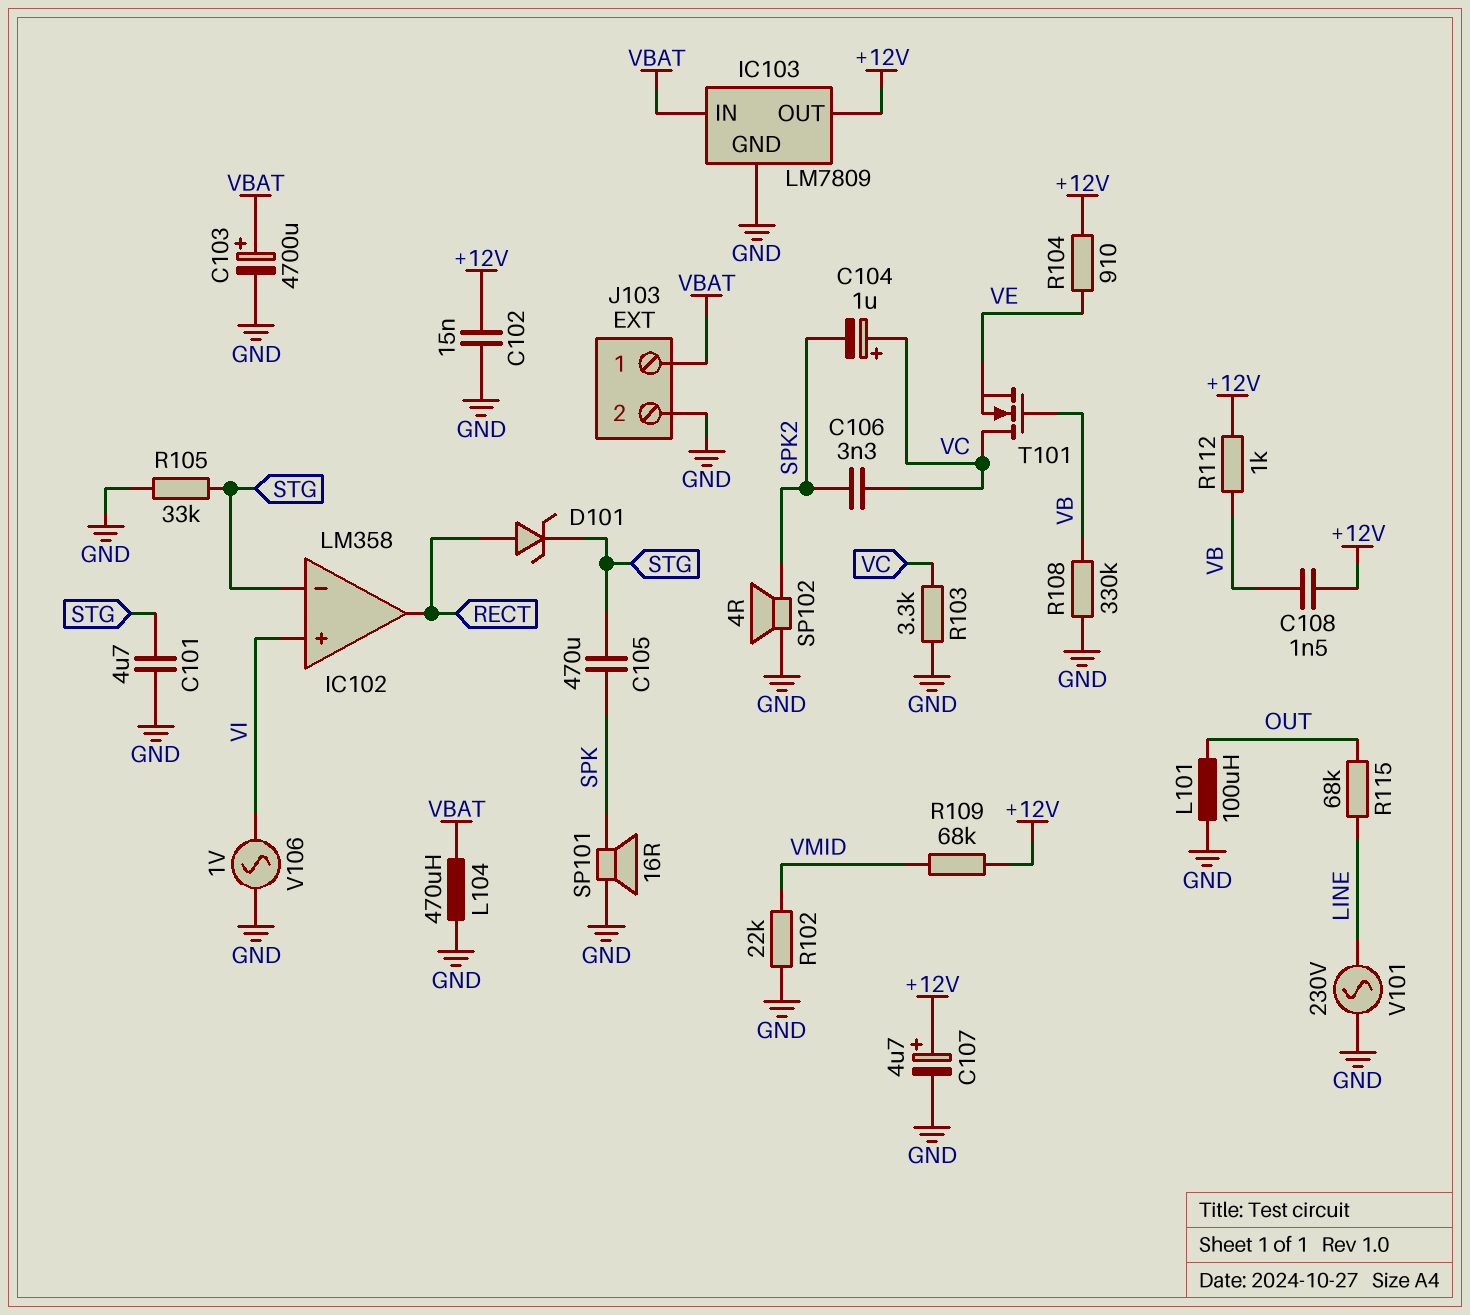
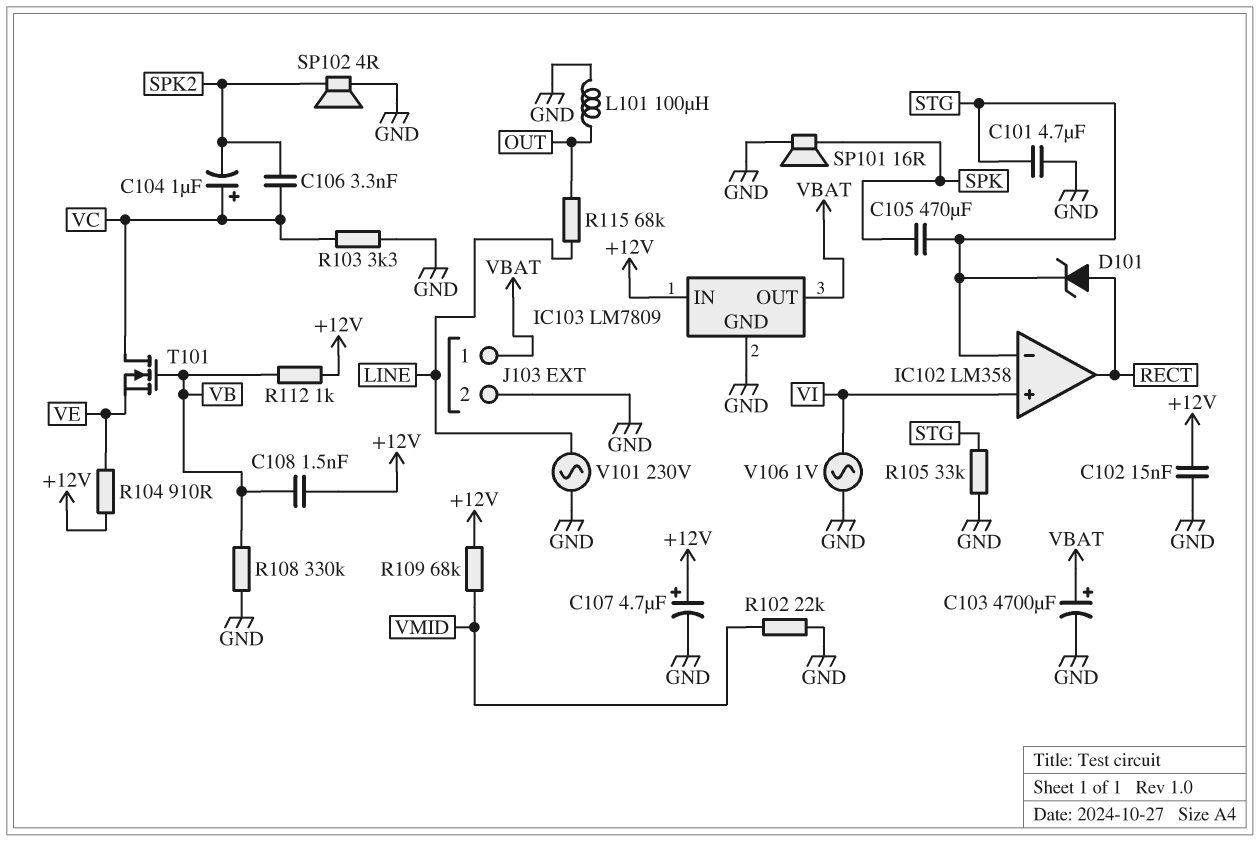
IC103 pin IN: VBAT -> +12V
IC103 pin OUT: +12V -> VBAT
L104: 470uH (GND, VBAT) -> none

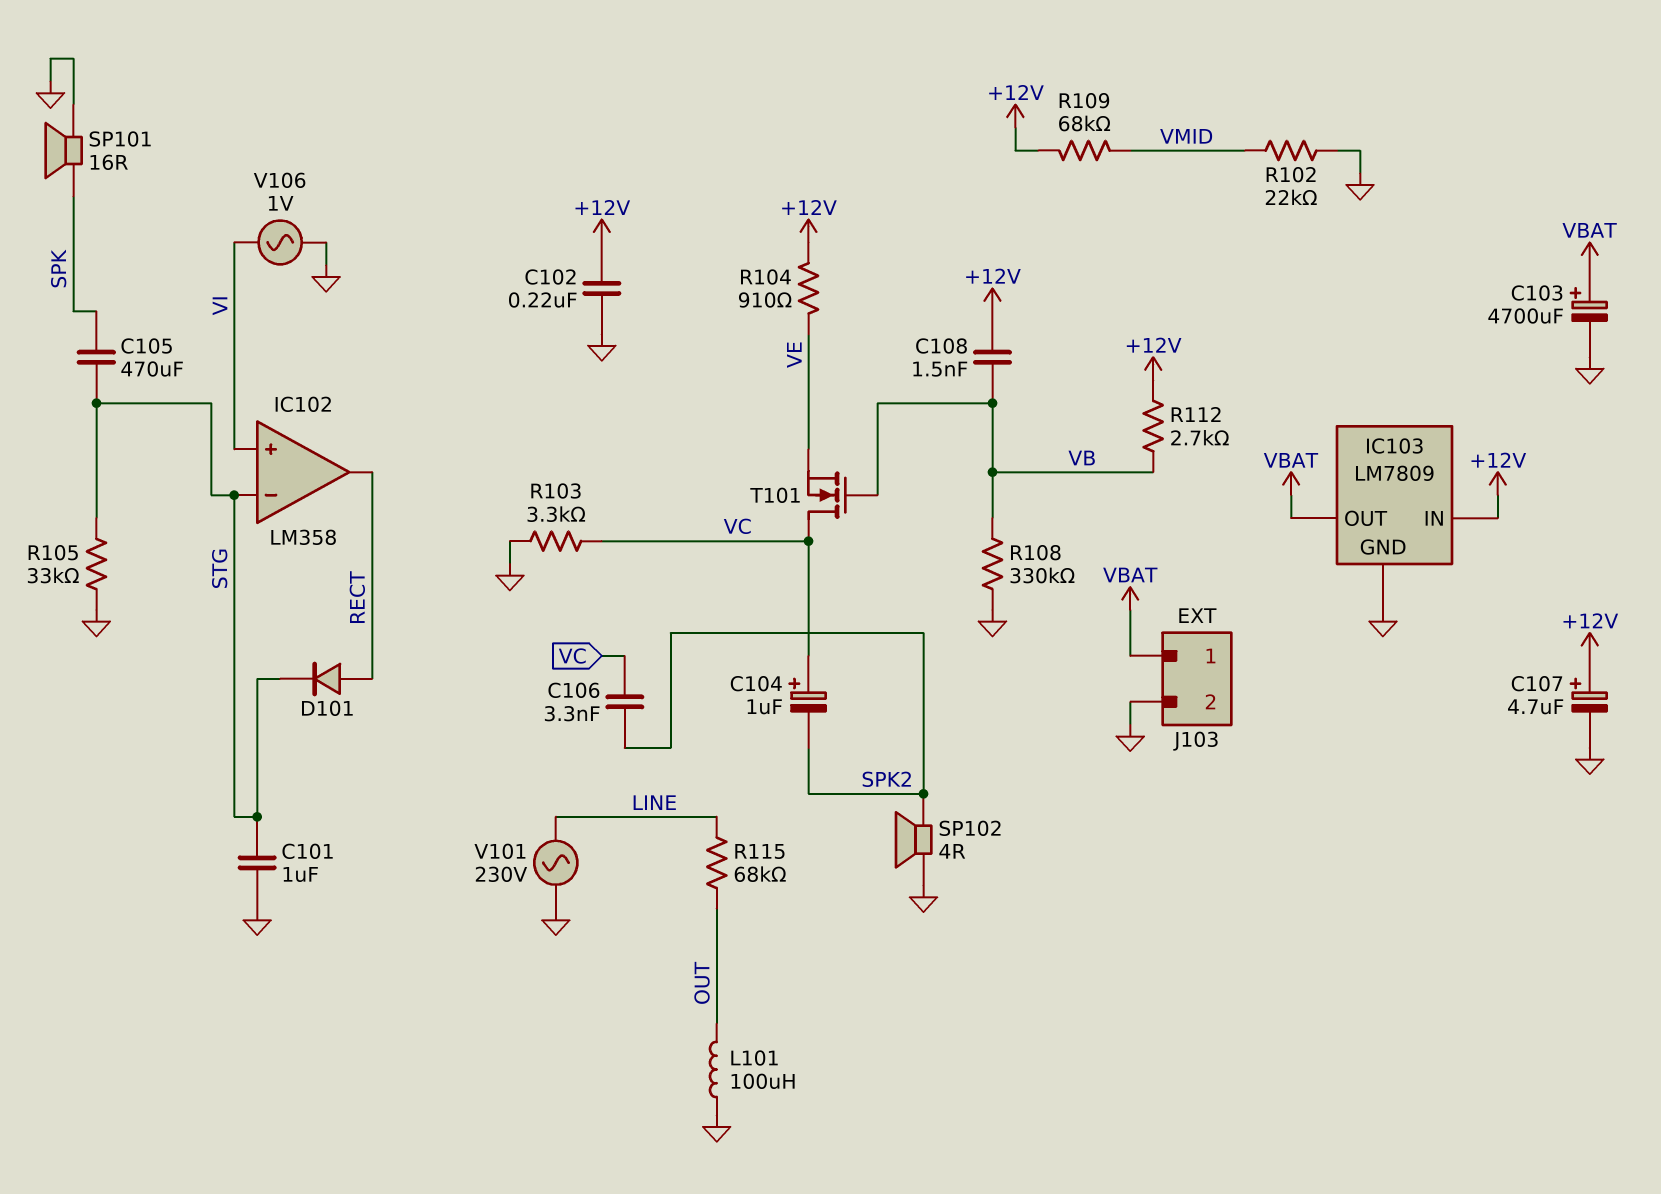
C101: 4.7uF (GND, STG) -> 1uF (GND, STG)
C102: 15nF (+12V, GND) -> 220nF (+12V, GND)
D101: zener (A RECT, K STG) -> diode (A RECT, K STG)
R112: 1k (+12V, VB) -> 2.7k (+12V, VB)

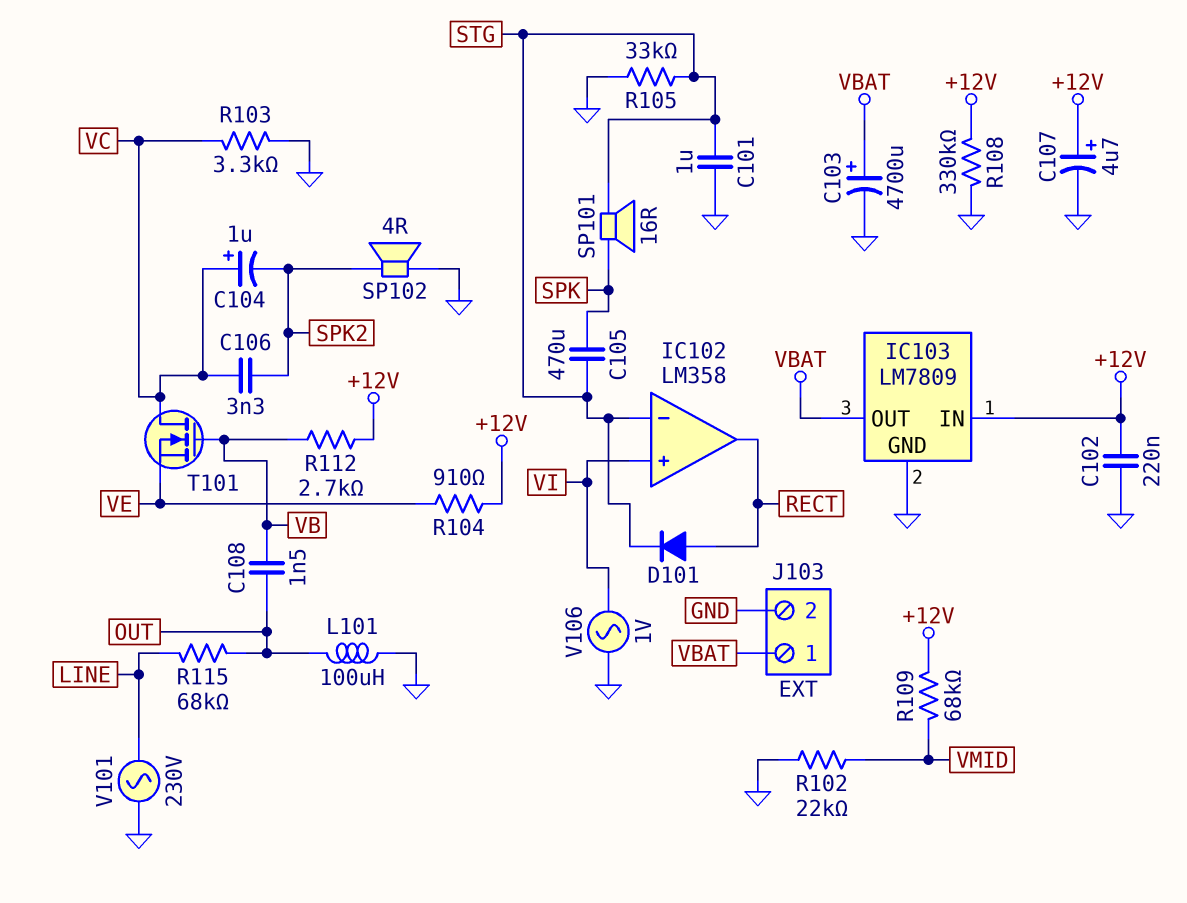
C108: 1.5nF (+12V, VB) -> 1.5nF (OUT, VB)
R108: 330k (GND, VB) -> 330k (+12V, GND)
SP101: speaker 16R (GND, SPK) -> speaker 16R (SPK, STG)

